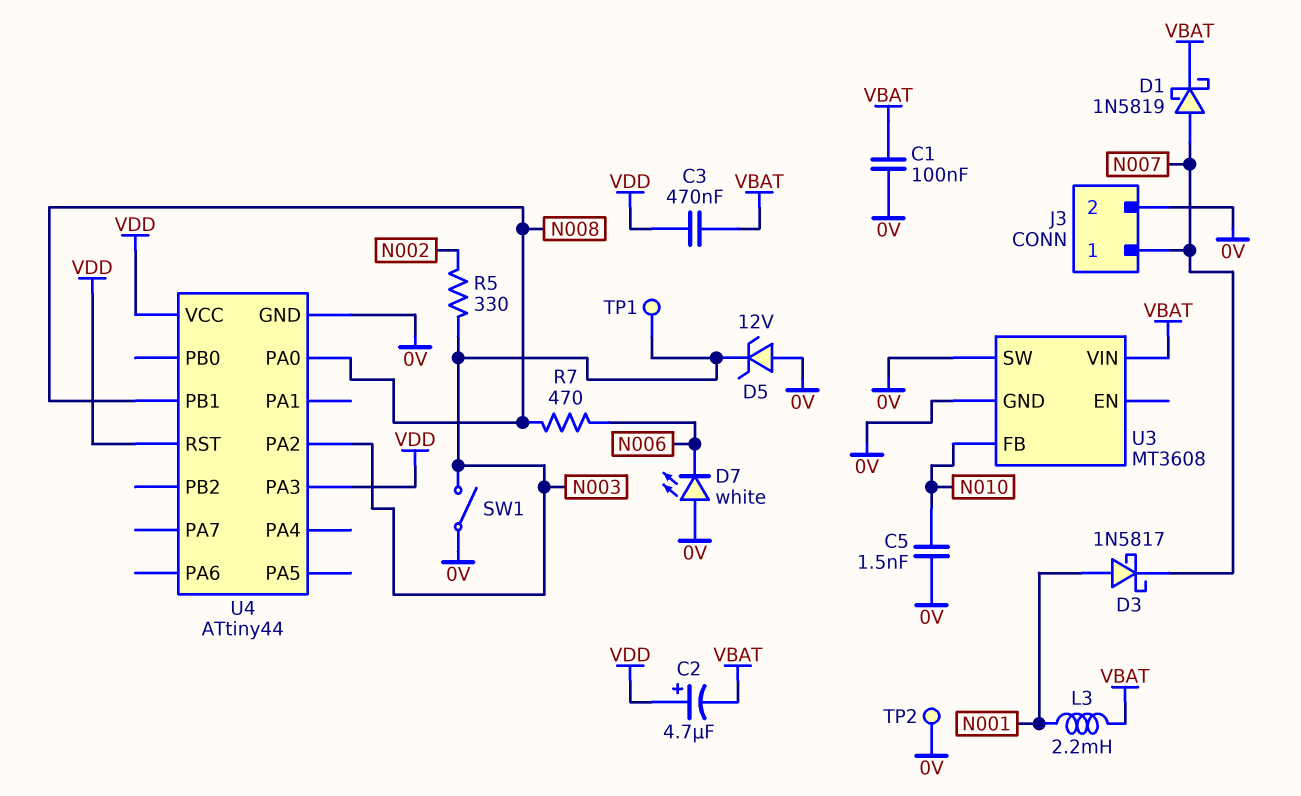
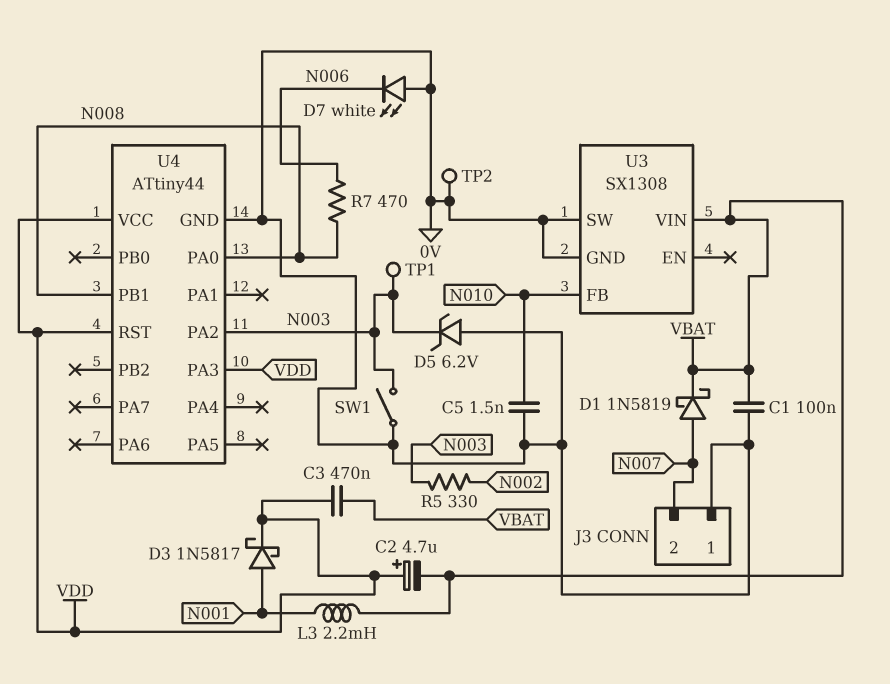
D3: schottky 1N5817 (A N001, K N007) -> schottky 1N5817 (A N001, K VDD)
D5: zener 12V (A 0V, K N003) -> zener 6.2V (A 0V, K N003)
J3 pin 1: N007 -> 0V
J3 pin 2: 0V -> N007
U3: MT3608 -> SX1308

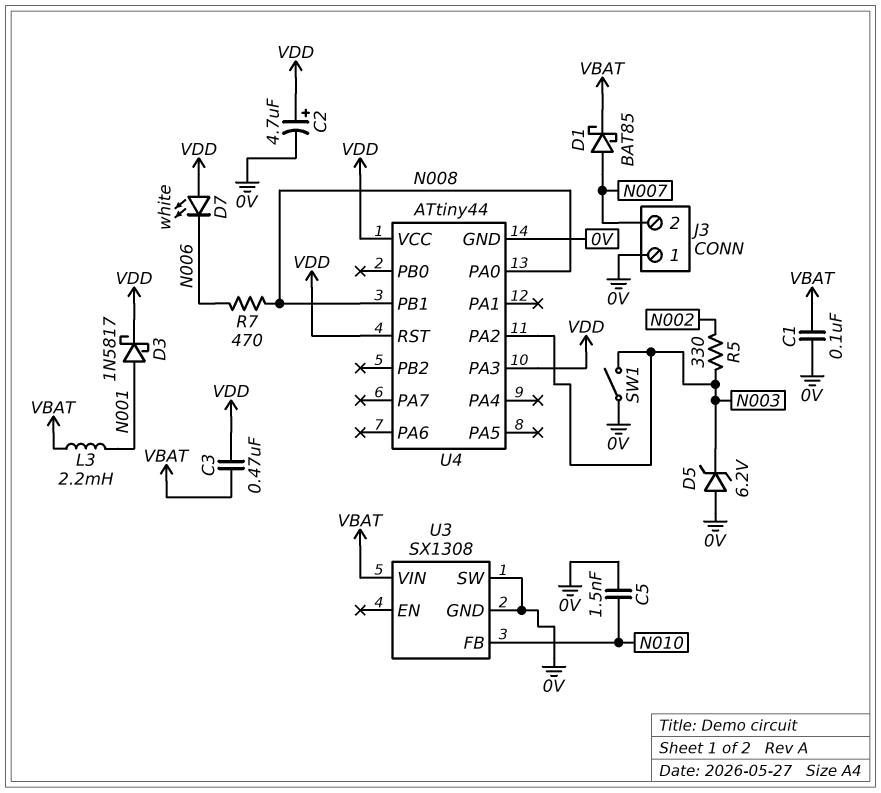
C2: 4.7uF (plus VDD, minus VBAT) -> 4.7uF (plus VDD, minus 0V)
D1: schottky 1N5819 (A N007, K VBAT) -> schottky BAT85 (A N007, K VBAT)
D7: LED white (A 0V, K N006) -> LED white (A VDD, K N006)
TP1: test point (N003) -> none
TP2: test point (0V) -> none

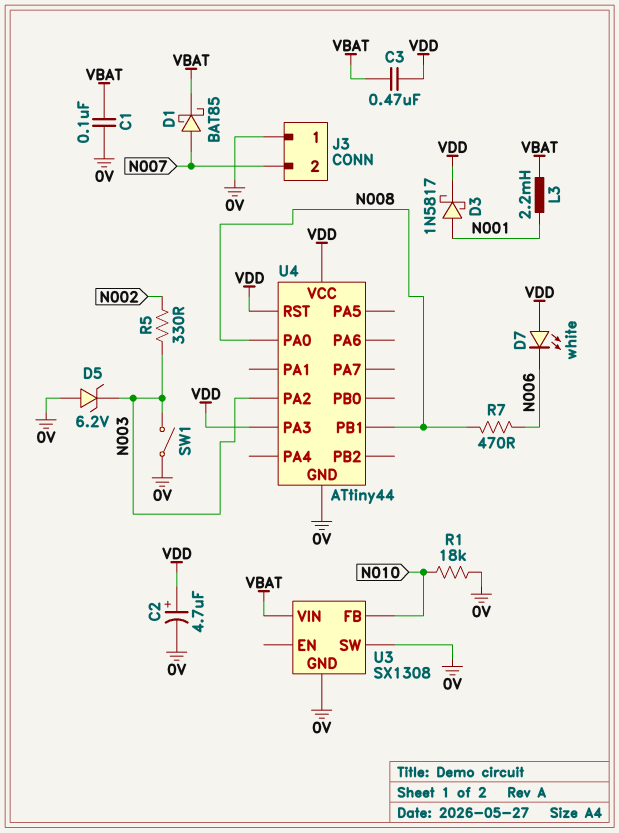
C5: 1.5nF (0V, N010) -> none
R1: none -> 18k (0V, N010)

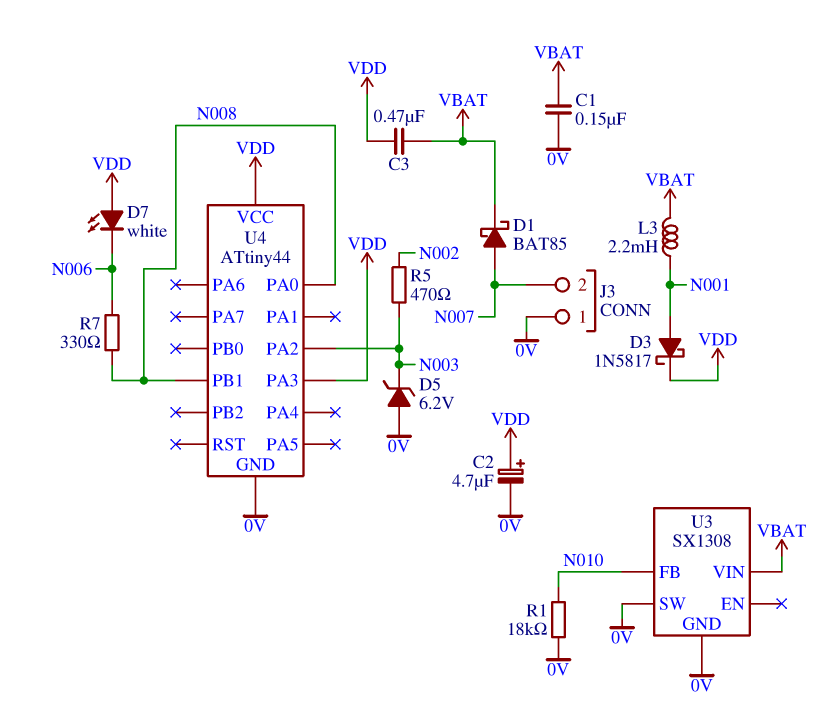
C1: 100nF (0V, VBAT) -> 150nF (0V, VBAT)
R5: 330 (N002, N003) -> 470 (N002, N003)
R7: 470 (N006, N008) -> 330 (N006, N008)
SW1: switch (0V, N003) -> none
U4 pin RST: VDD -> none

